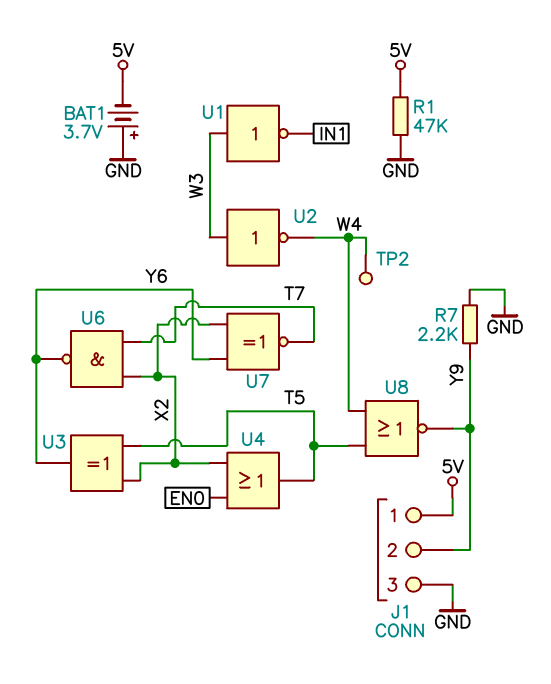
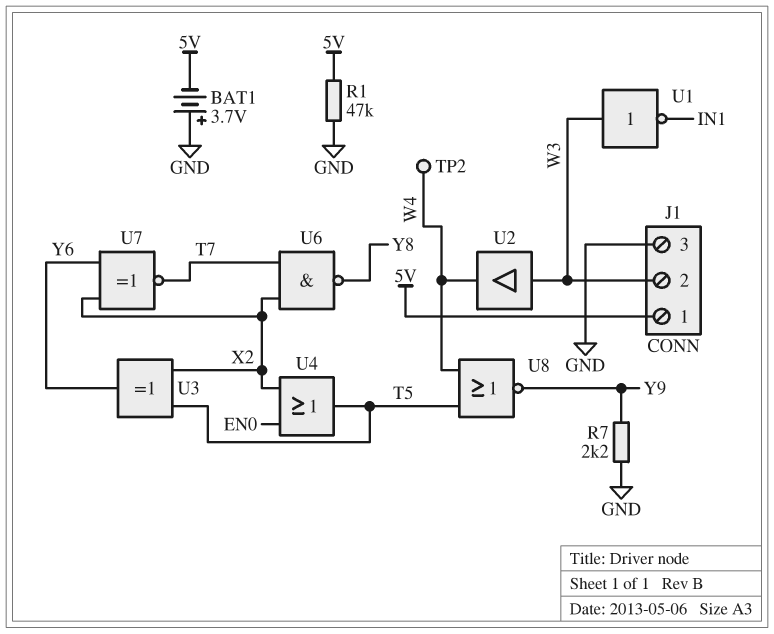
J1 pin 2: Y9 -> W3
U2: NOT (in W3, out W4) -> buffer (in W3, out W4)
U6: NAND (in T7, in X2, out Y6) -> NAND (in T7, in X2, out Y8)

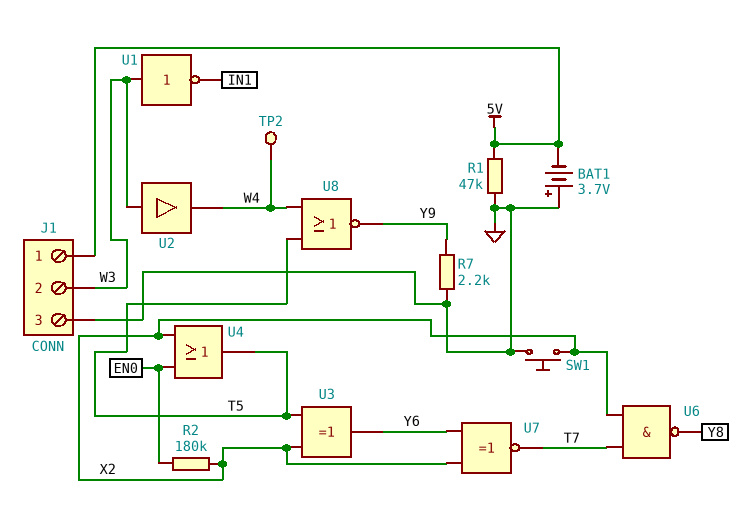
R2: none -> 180k (EN0, X2)
SW1: none -> button (GND, X2)

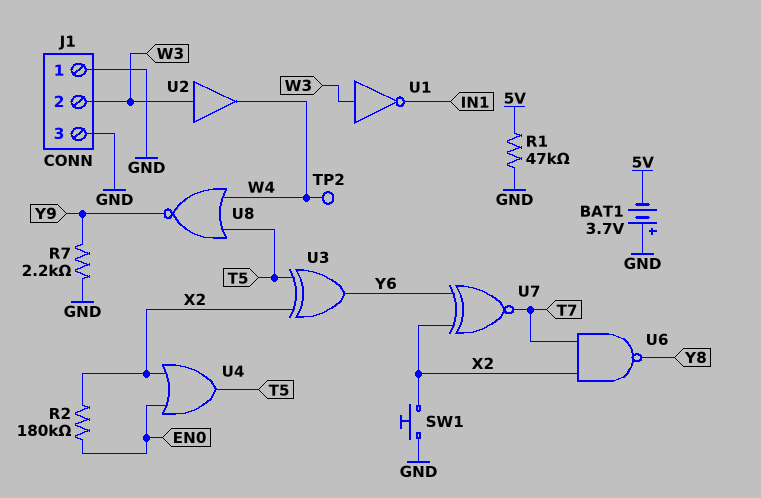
J1 pin 1: 5V -> GND

